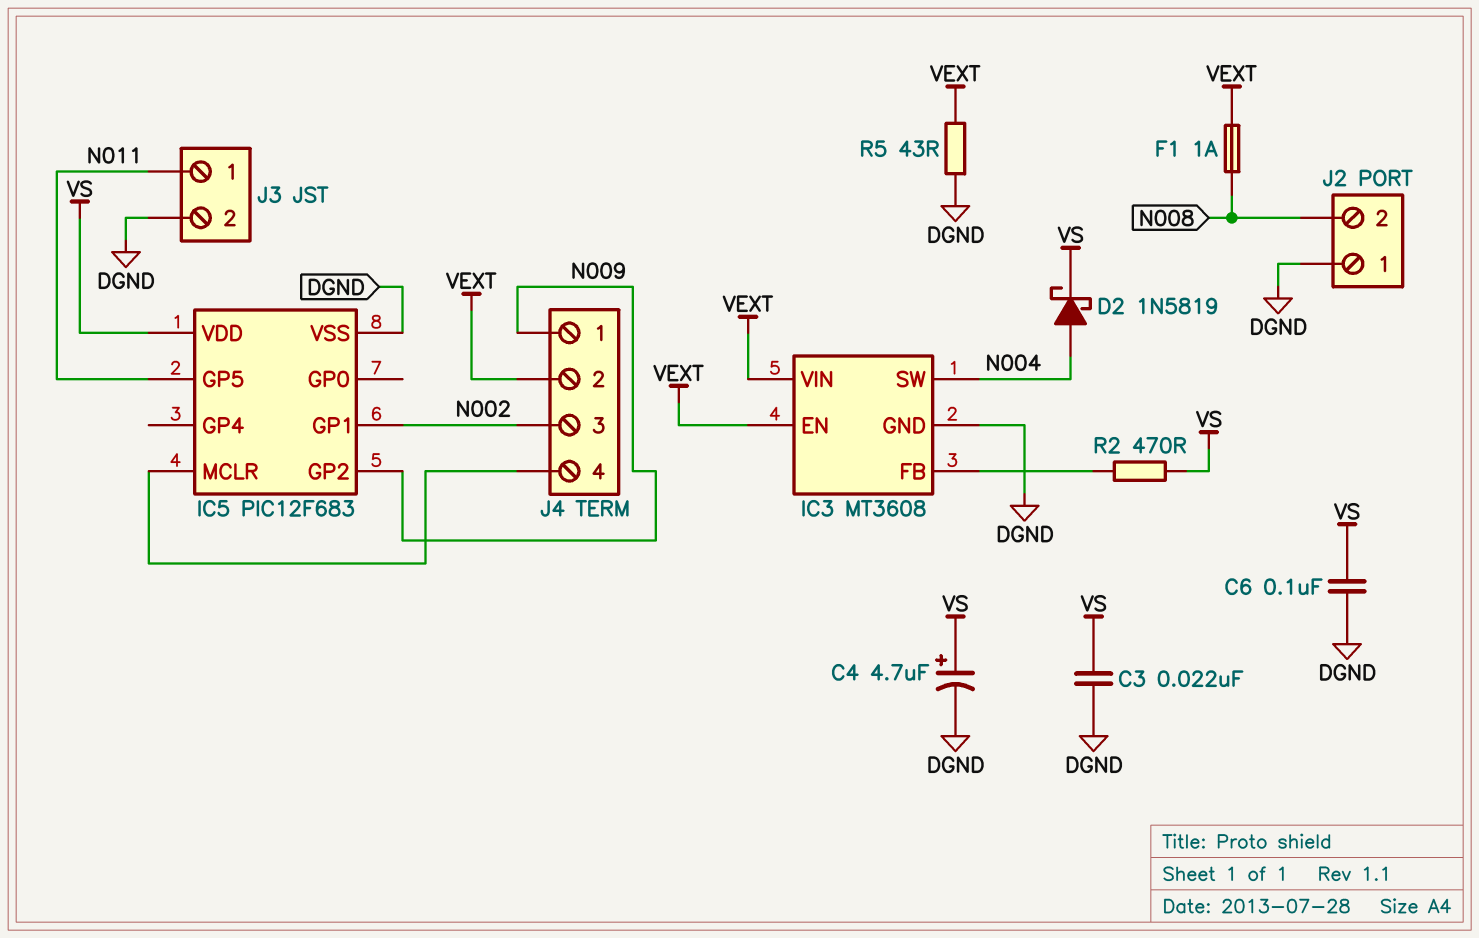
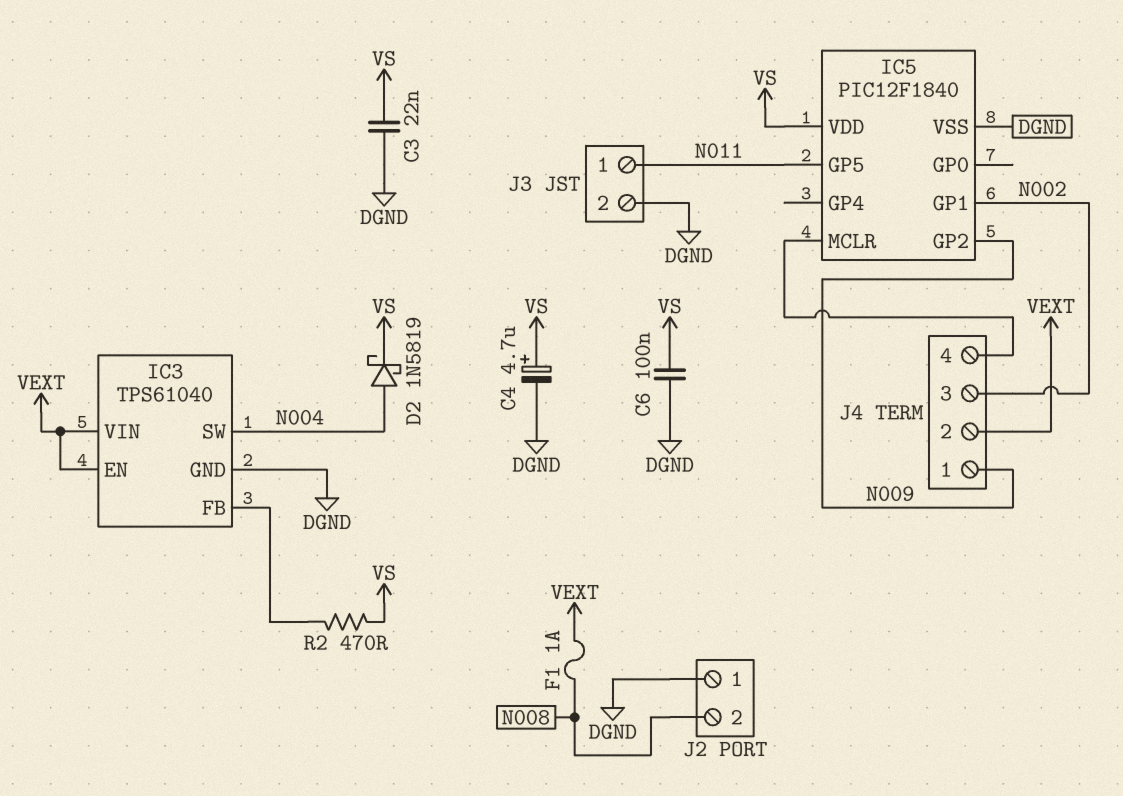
IC3: MT3608 -> TPS61040
IC5: PIC12F683 -> PIC12F1840
R5: 43 (DGND, VEXT) -> none

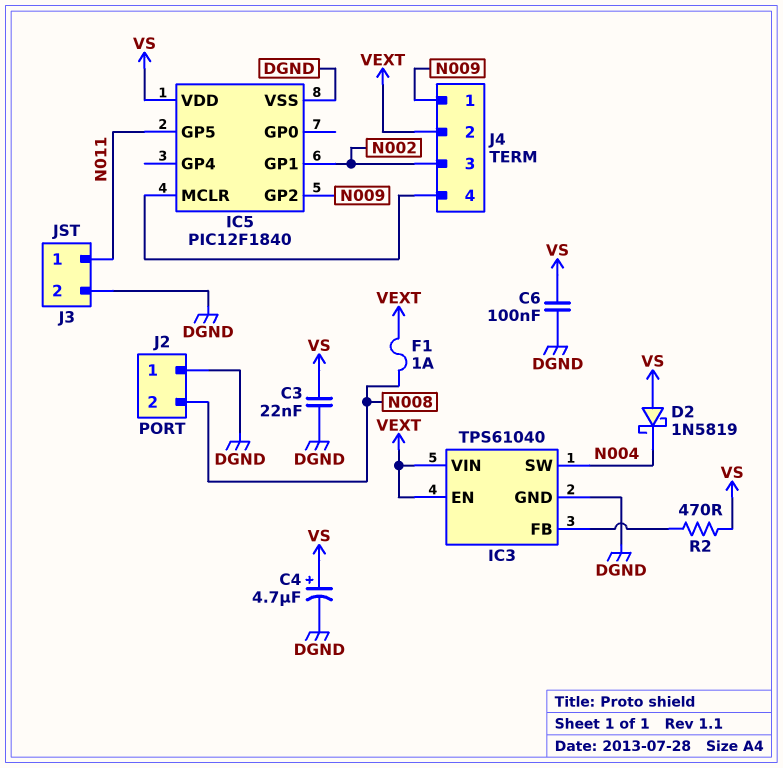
D2: schottky 1N5819 (A N004, K VS) -> schottky 1N5819 (A VS, K N004)

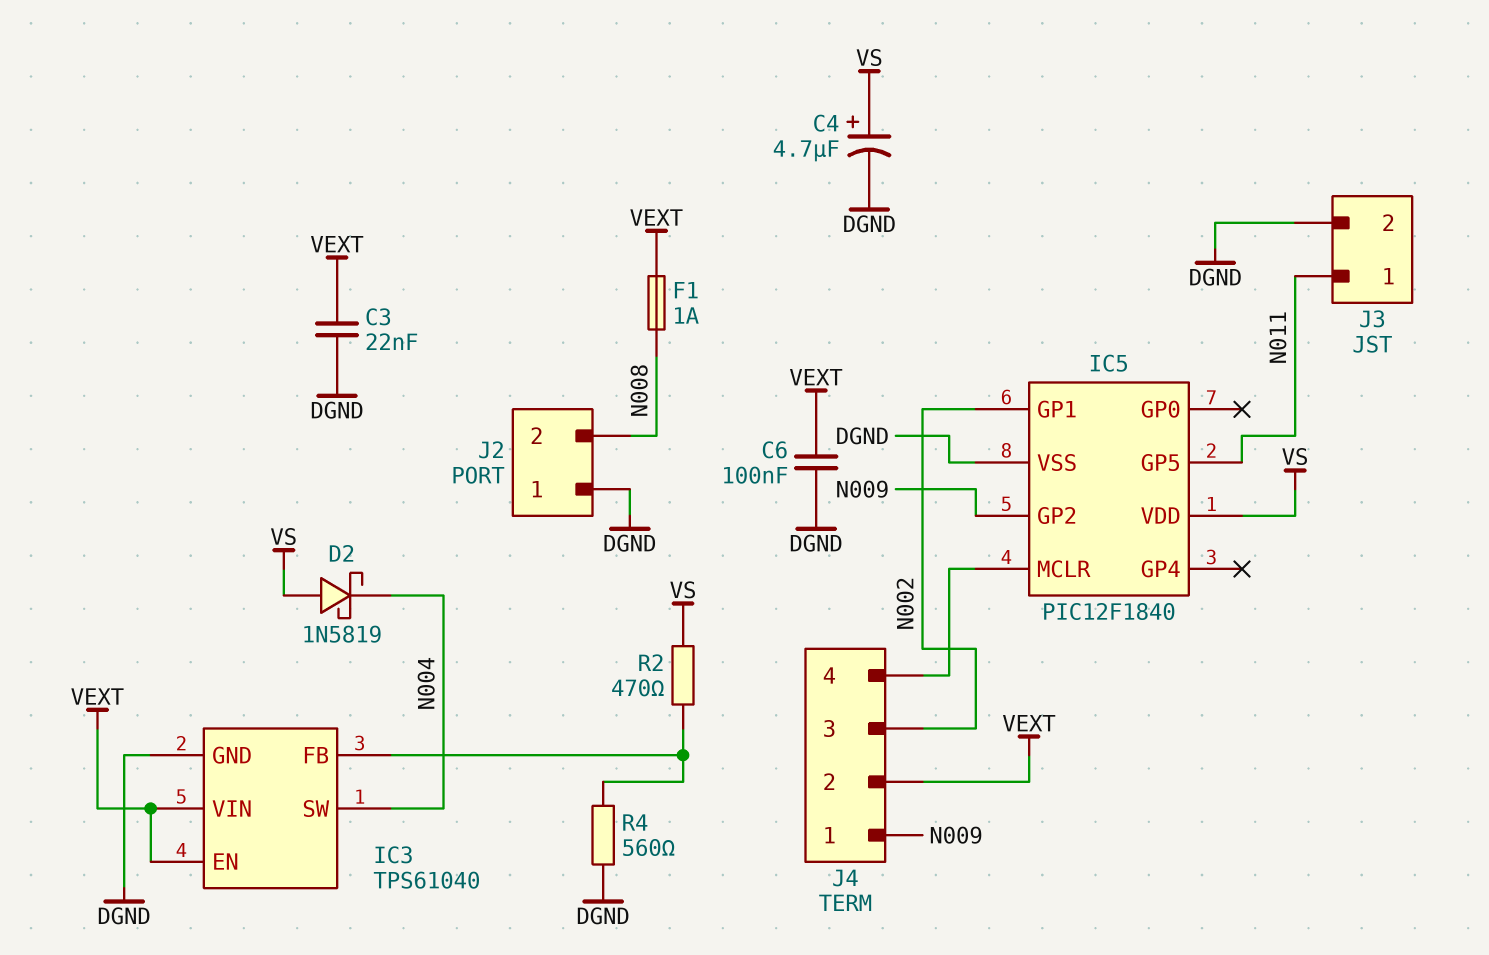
C3: 22nF (DGND, VS) -> 22nF (DGND, VEXT)
C6: 100nF (DGND, VS) -> 100nF (DGND, VEXT)
R4: none -> 560 (DGND, IC3/FB)

